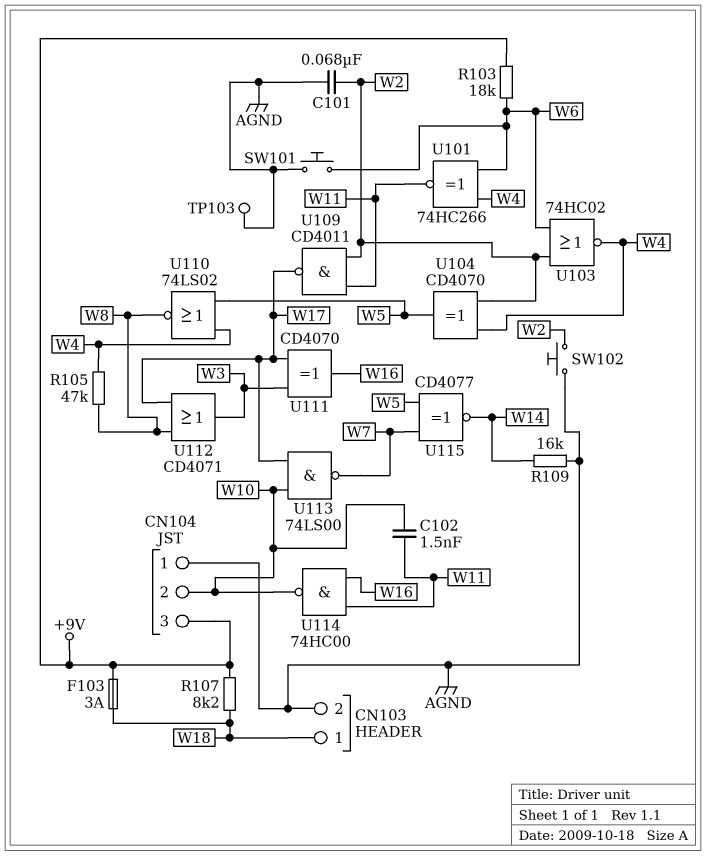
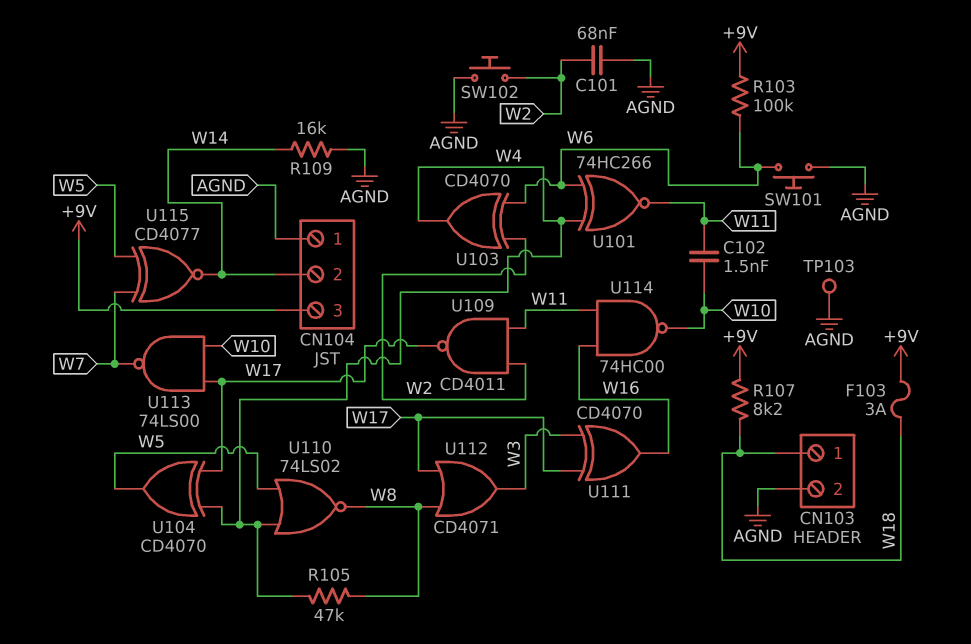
CN104 pin 2: W10 -> W14
R103: 18k (+9V, W6) -> 100k (+9V, W6)
U103: NOR 74HC02 (in W2, in W6, out W4) -> XOR CD4070 (in W2, in W6, out W4)
U104: XOR CD4070 (in W2, in W4, out W5) -> XOR CD4070 (in W4, in W17, out W5)

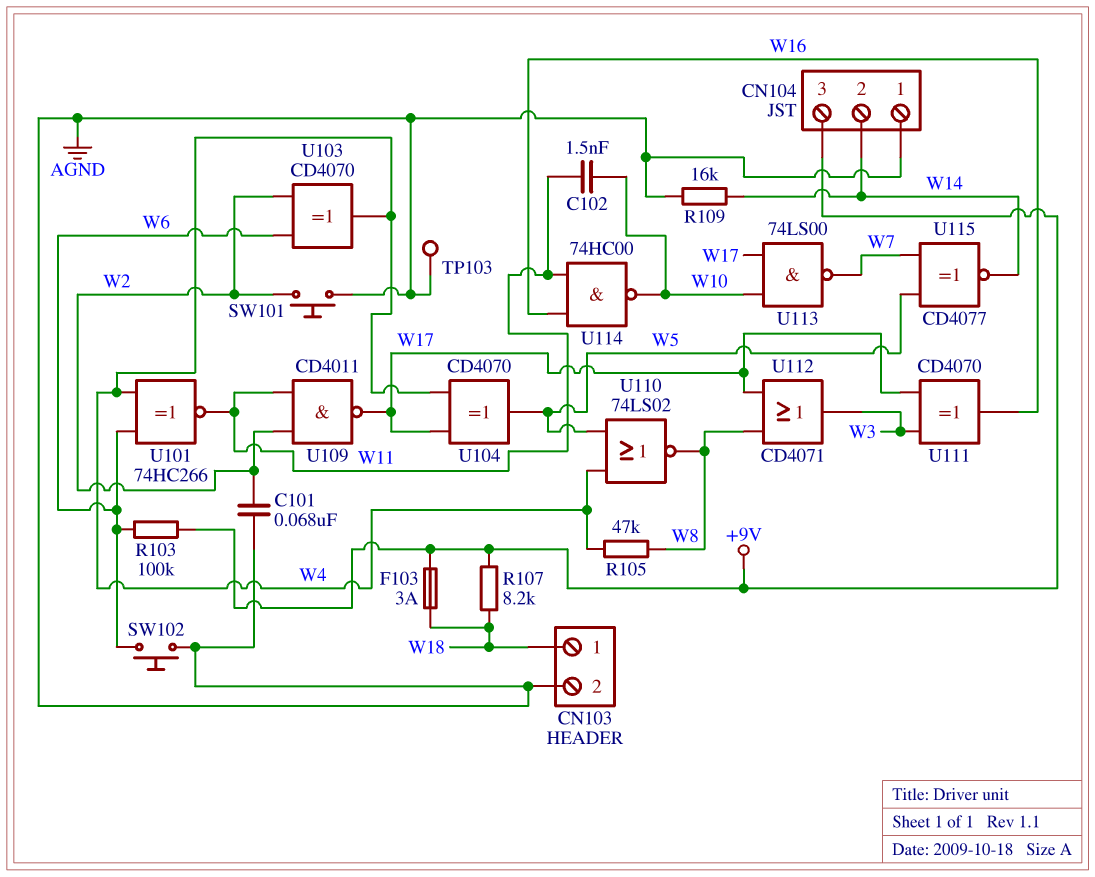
SW101: button (AGND, W6) -> button (AGND, W2)
SW102: button (AGND, W2) -> button (AGND, W6)

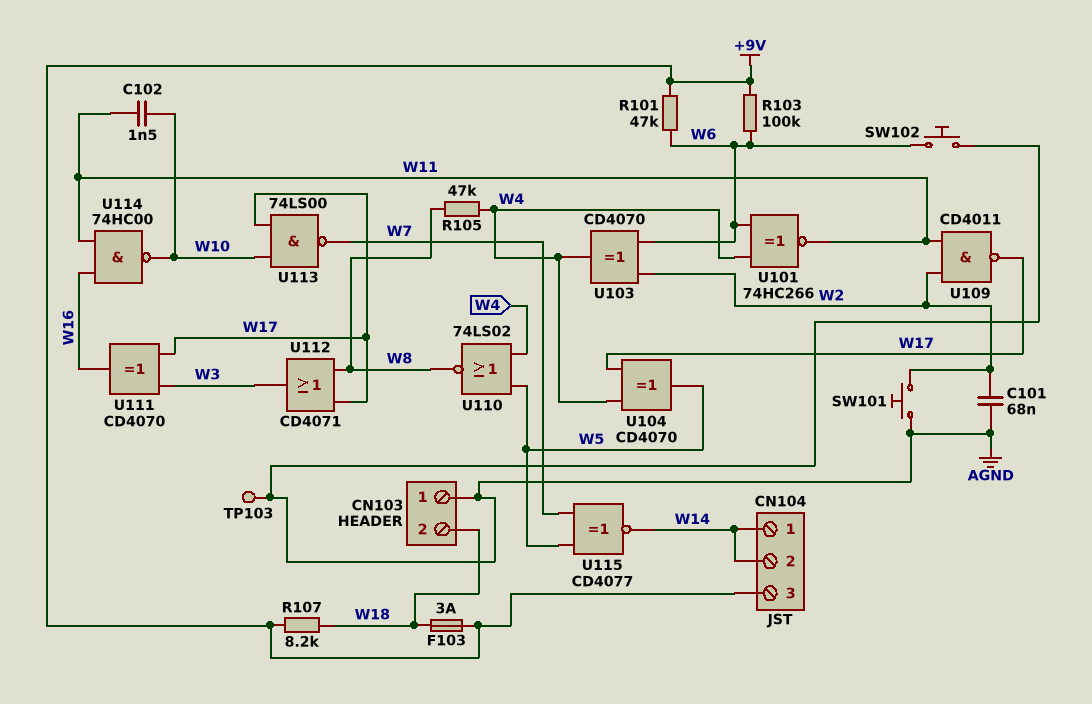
CN103 pin 1: W18 -> AGND
CN103 pin 2: AGND -> W18
CN104 pin 1: AGND -> W14
R101: none -> 47k (+9V, W6)
R109: 16k (AGND, W14) -> none

